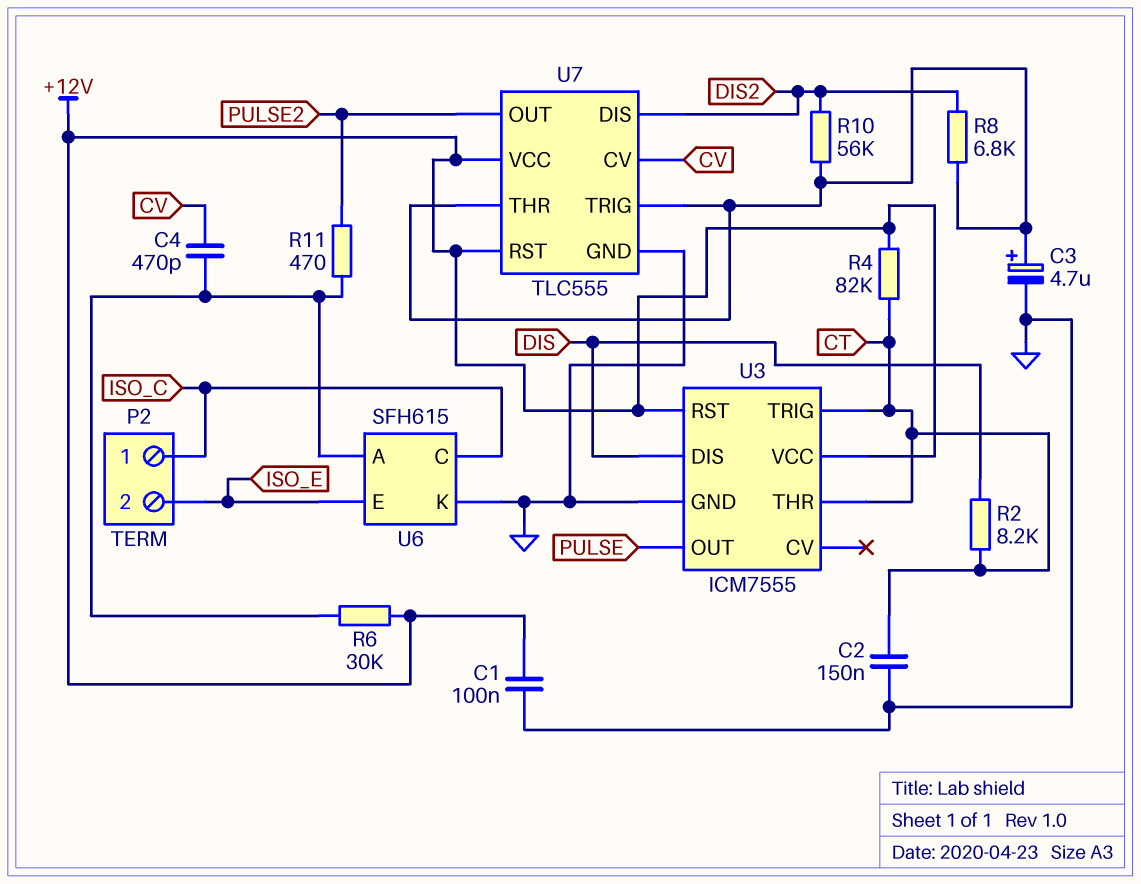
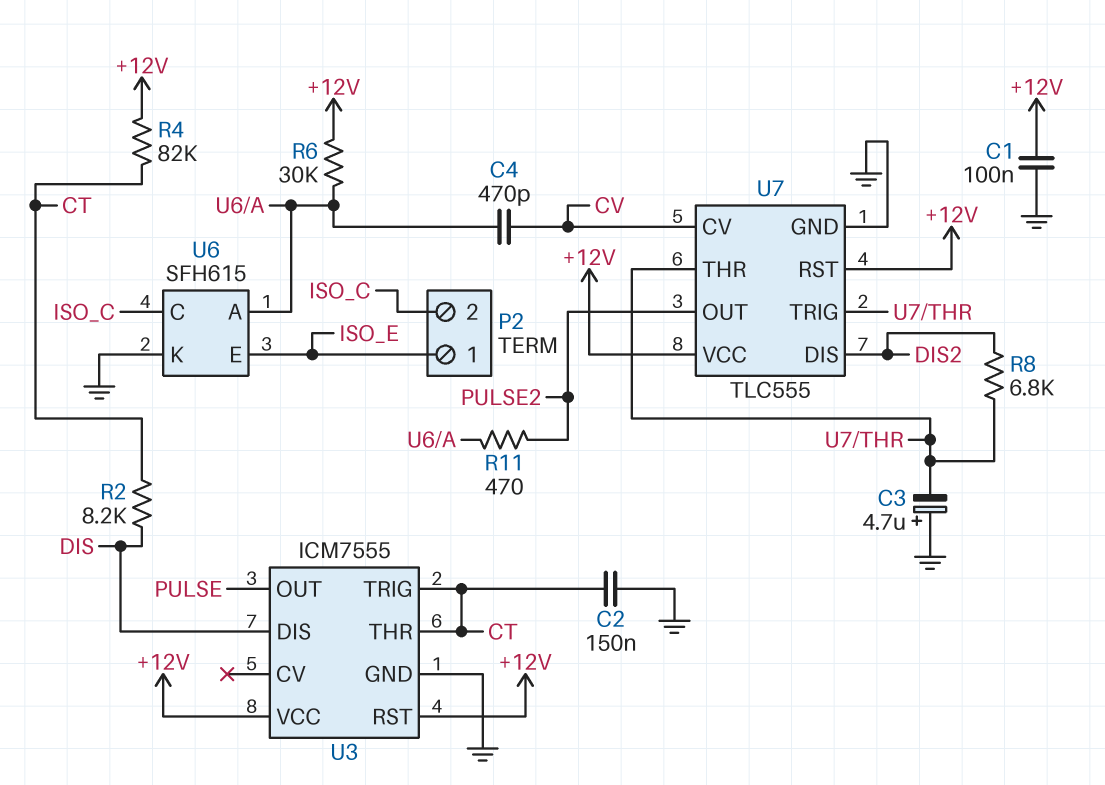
C3: 4.7uF (plus U7/THR, minus GND) -> 4.7uF (plus GND, minus U7/THR)
P2 pin 1: ISO_C -> ISO_E
P2 pin 2: ISO_E -> ISO_C
R10: 56k (DIS2, U7/THR) -> none

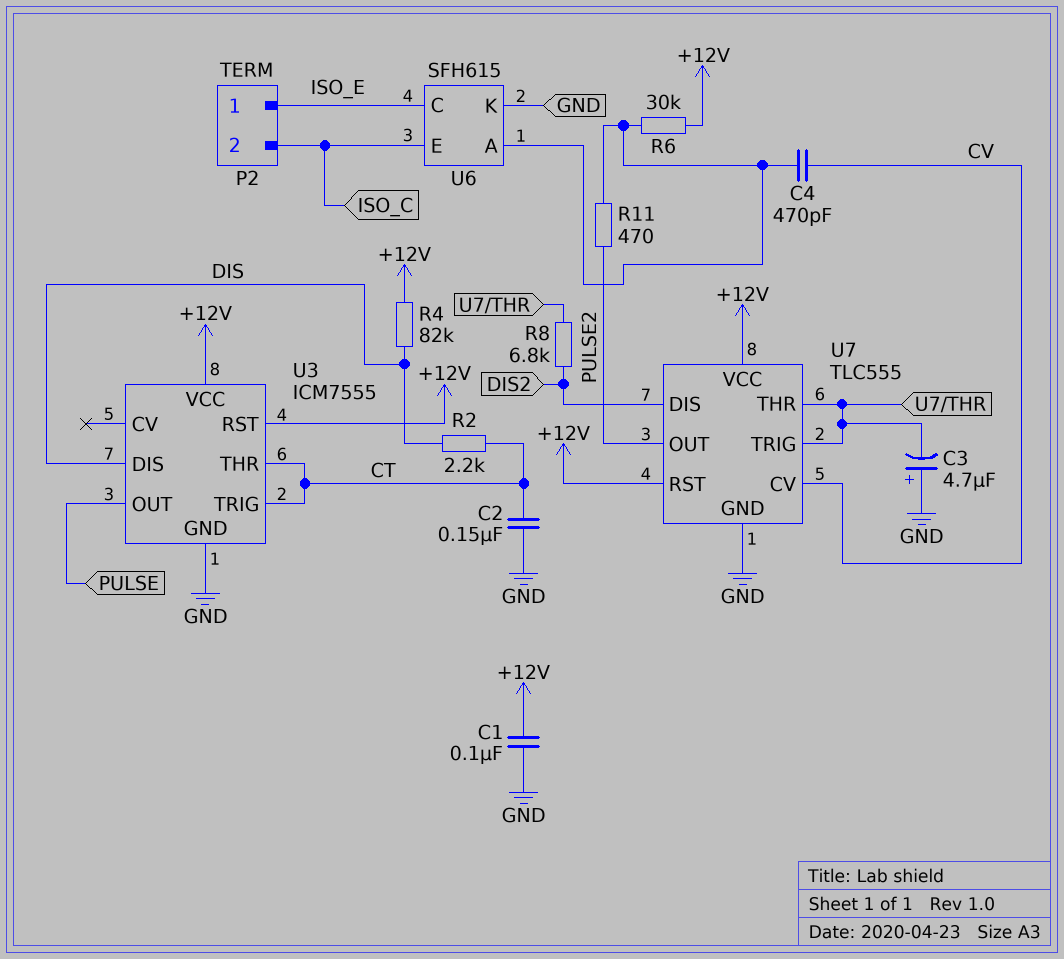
R2: 8.2k (CT, DIS) -> 2.2k (CT, DIS)
R4: 82k (+12V, CT) -> 82k (+12V, DIS)
U6 pin C: ISO_C -> ISO_E
U6 pin E: ISO_E -> ISO_C

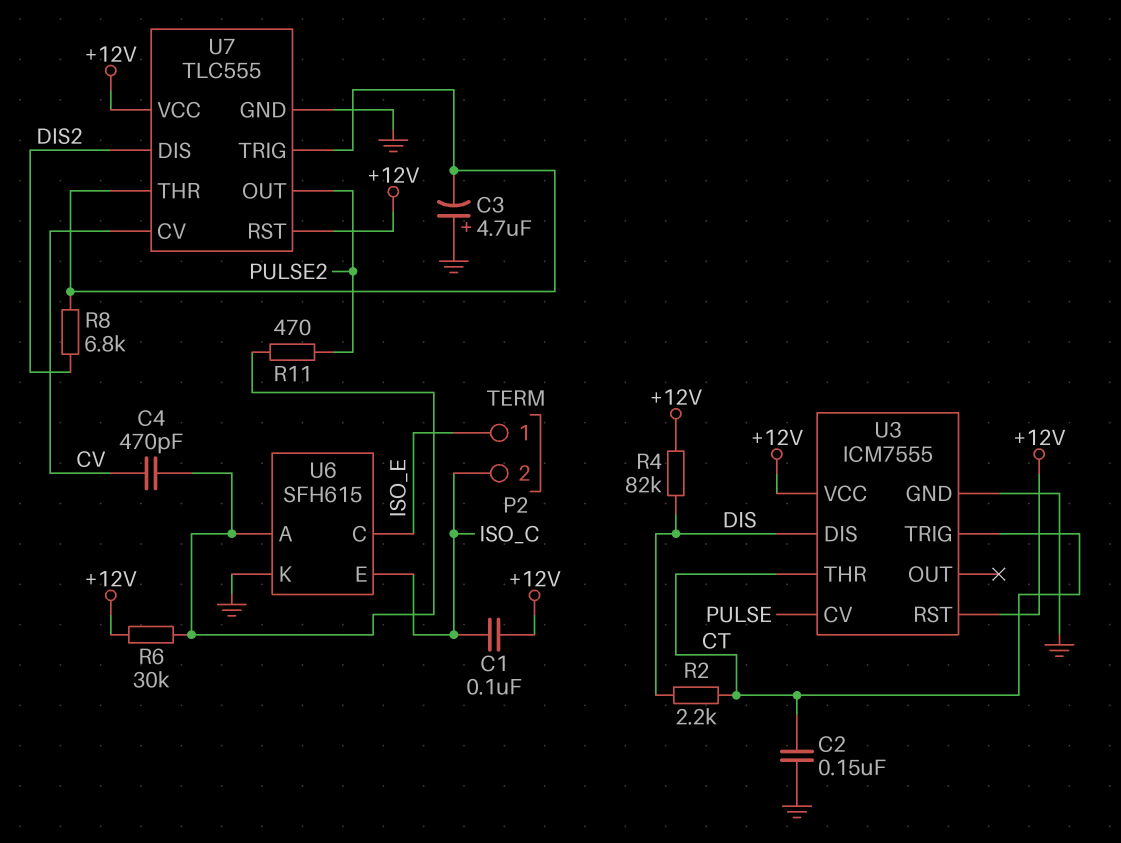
C1: 100nF (+12V, GND) -> 100nF (+12V, ISO_C)
U3 pin CV: none -> PULSE
U3 pin OUT: PULSE -> none

